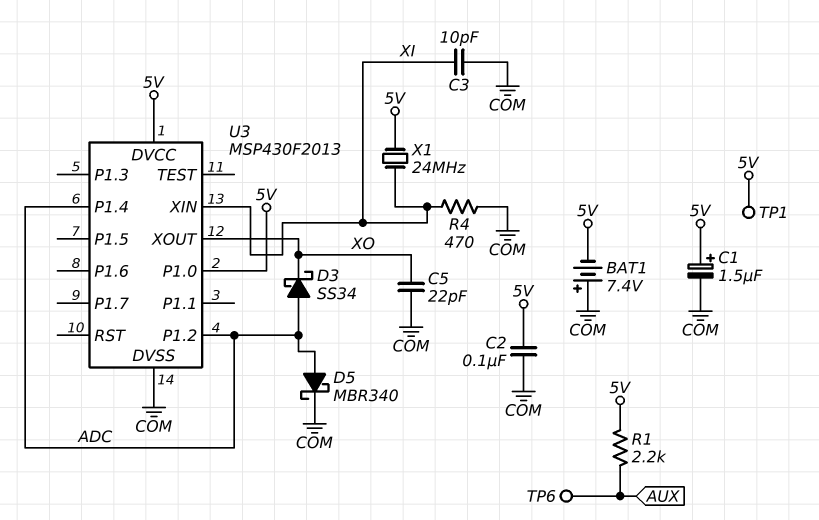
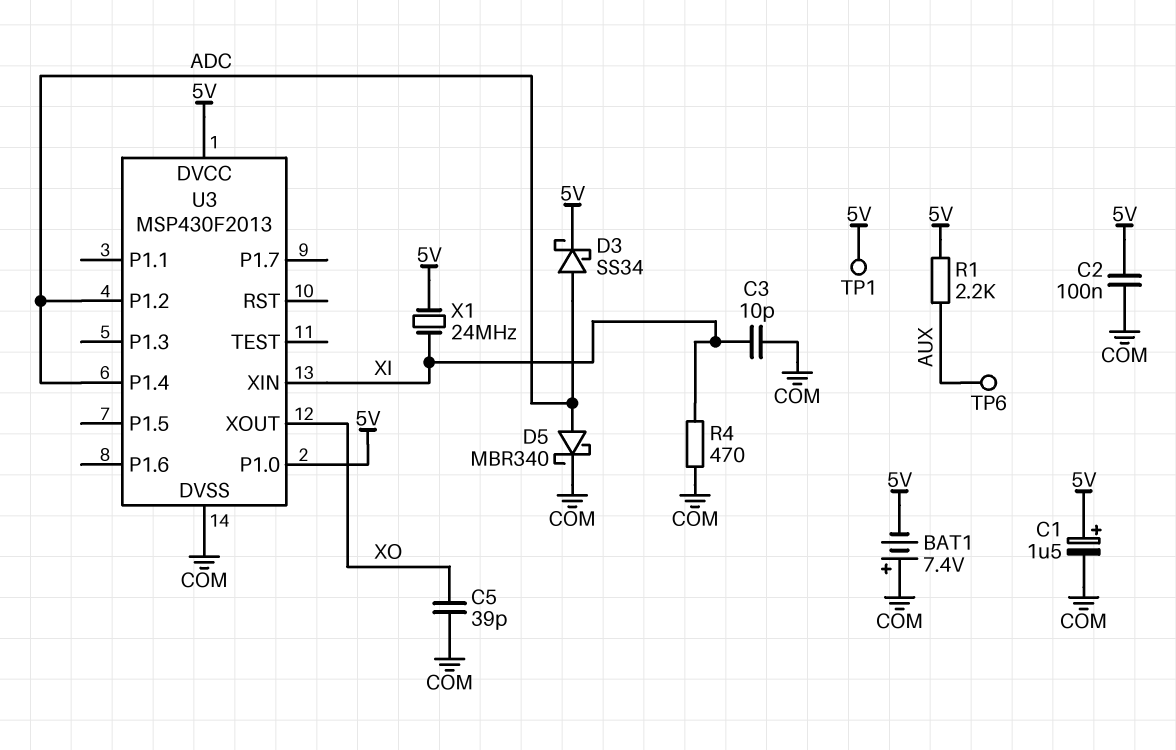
C5: 22pF (COM, XO) -> 39pF (COM, XO)
D3: schottky SS34 (A ADC, K XO) -> schottky SS34 (A ADC, K 5V)

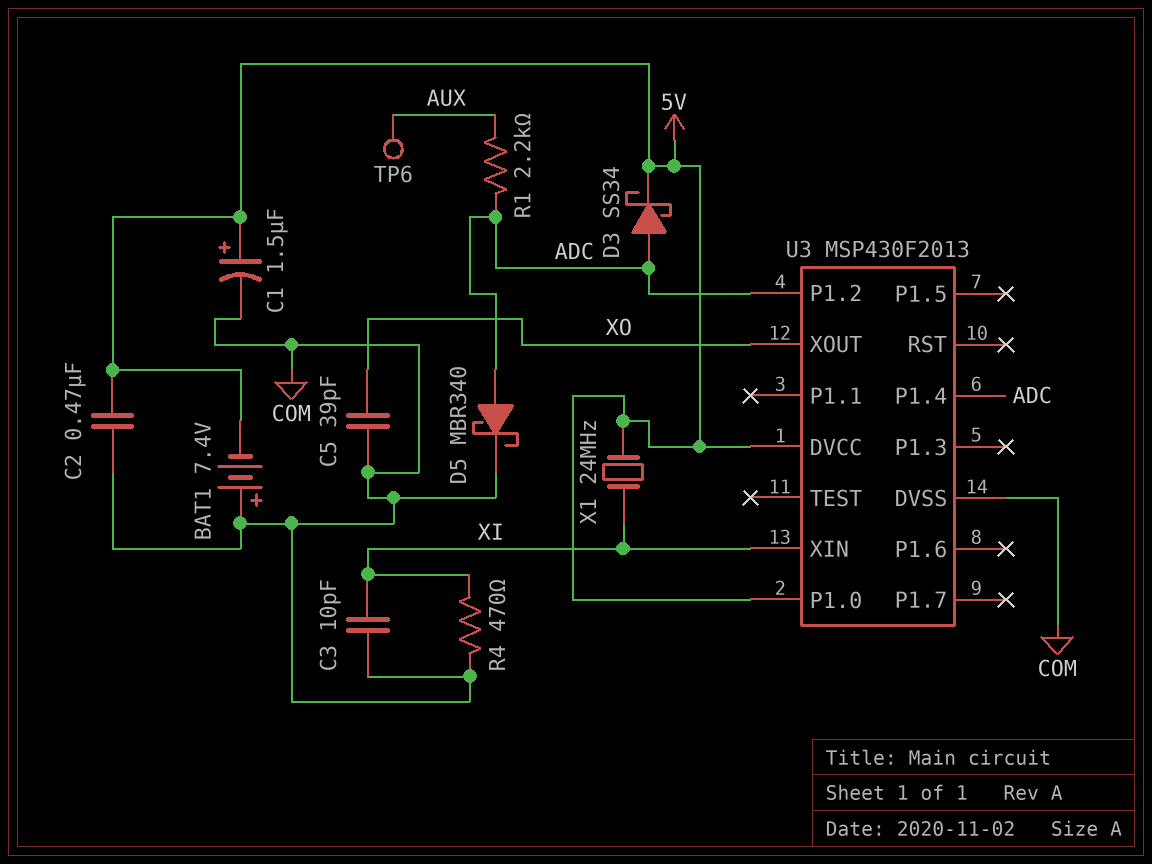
C2: 100nF (5V, COM) -> 470nF (5V, COM)
R1: 2.2k (5V, AUX) -> 2.2k (ADC, AUX)
TP1: test point (5V) -> none

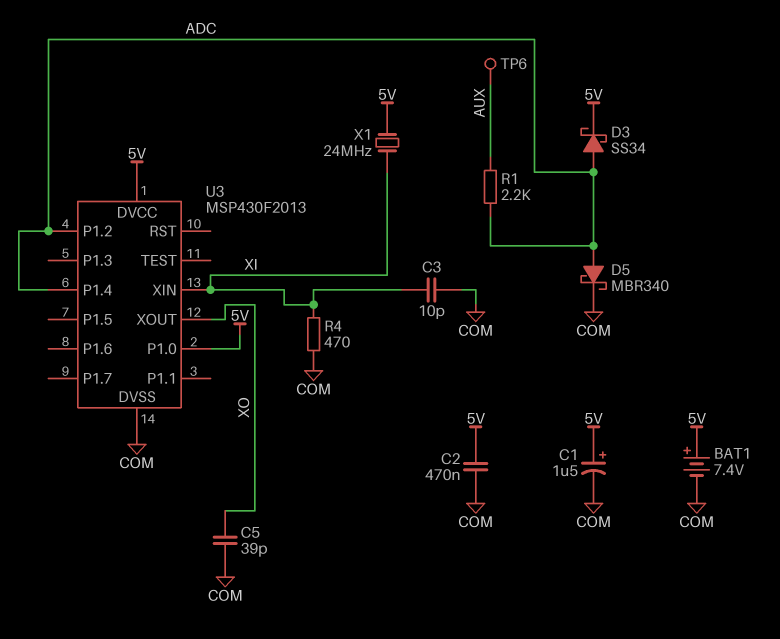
BAT1: 7.4V (plus COM, minus 5V) -> 7.4V (plus 5V, minus COM)

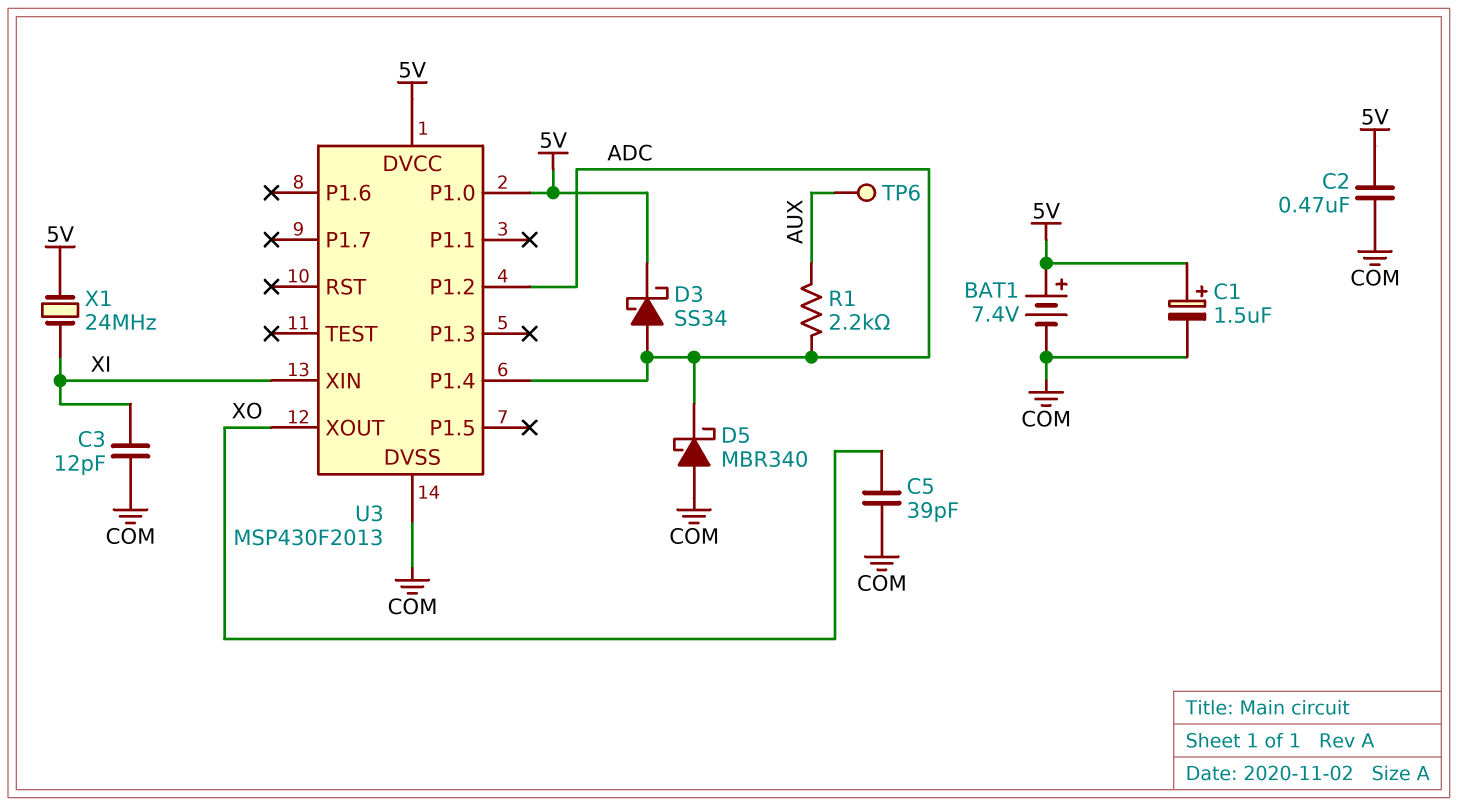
C3: 10pF (COM, XI) -> 12pF (COM, XI)
D5: schottky MBR340 (A ADC, K COM) -> schottky MBR340 (A COM, K ADC)
R4: 470 (COM, XI) -> none

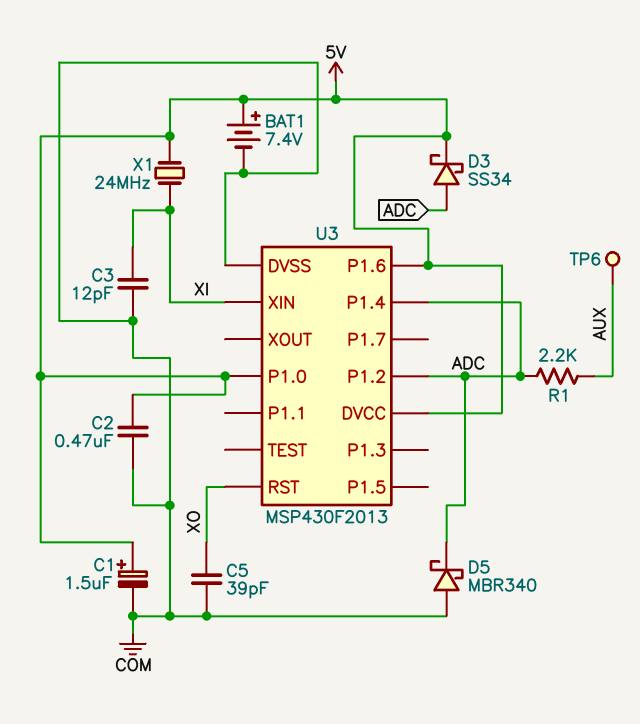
U3 pin P1.6: none -> 5V
U3 pin RST: none -> XO
U3 pin XOUT: XO -> none

